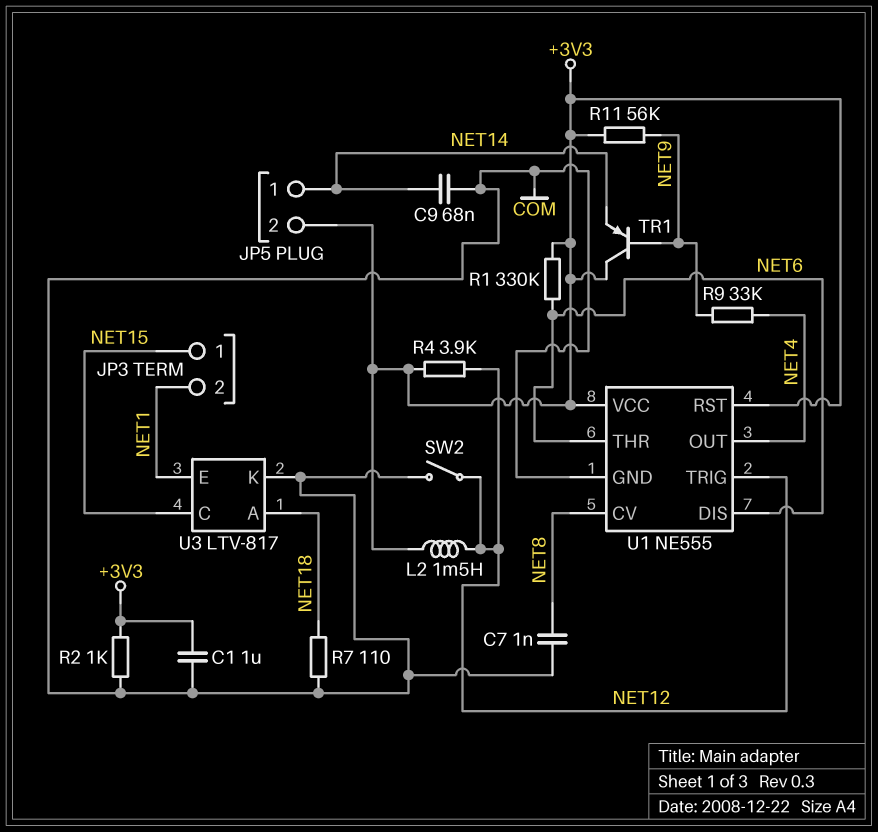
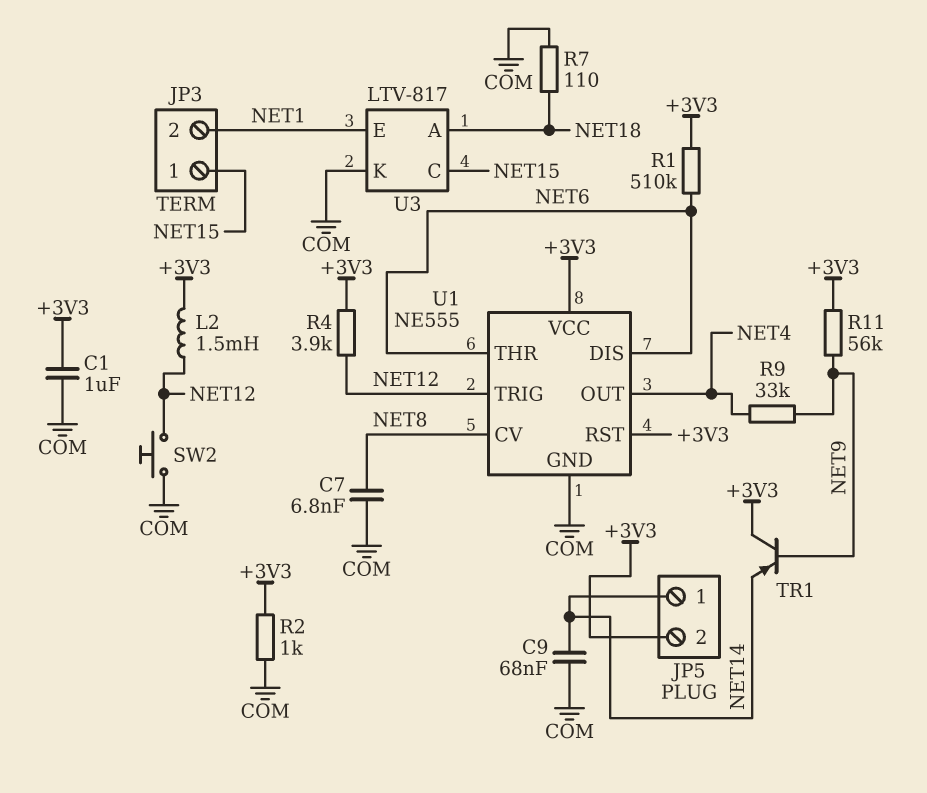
C7: 1nF (COM, NET8) -> 6.8nF (COM, NET8)
R1: 330k (+3V3, NET6) -> 510k (+3V3, NET6)
SW2: switch (COM, NET12) -> button (COM, NET12)

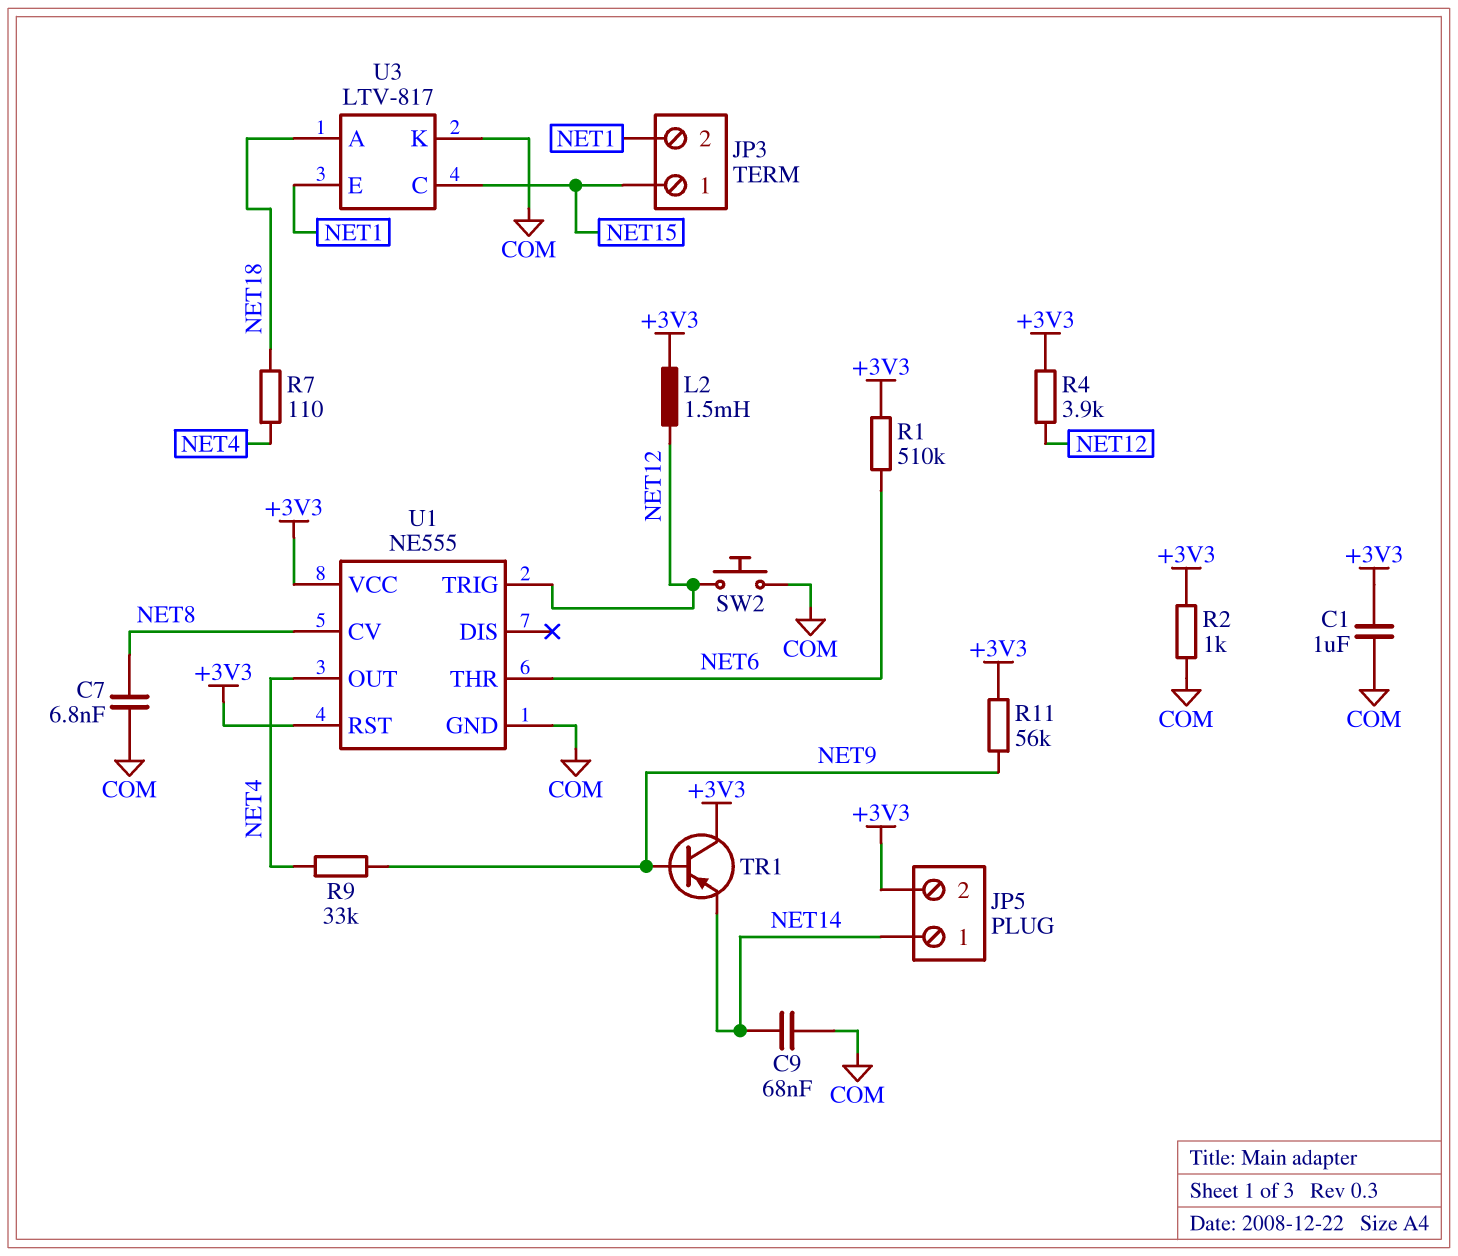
R7: 110 (COM, NET18) -> 110 (NET4, NET18)
U1 pin DIS: NET6 -> none

